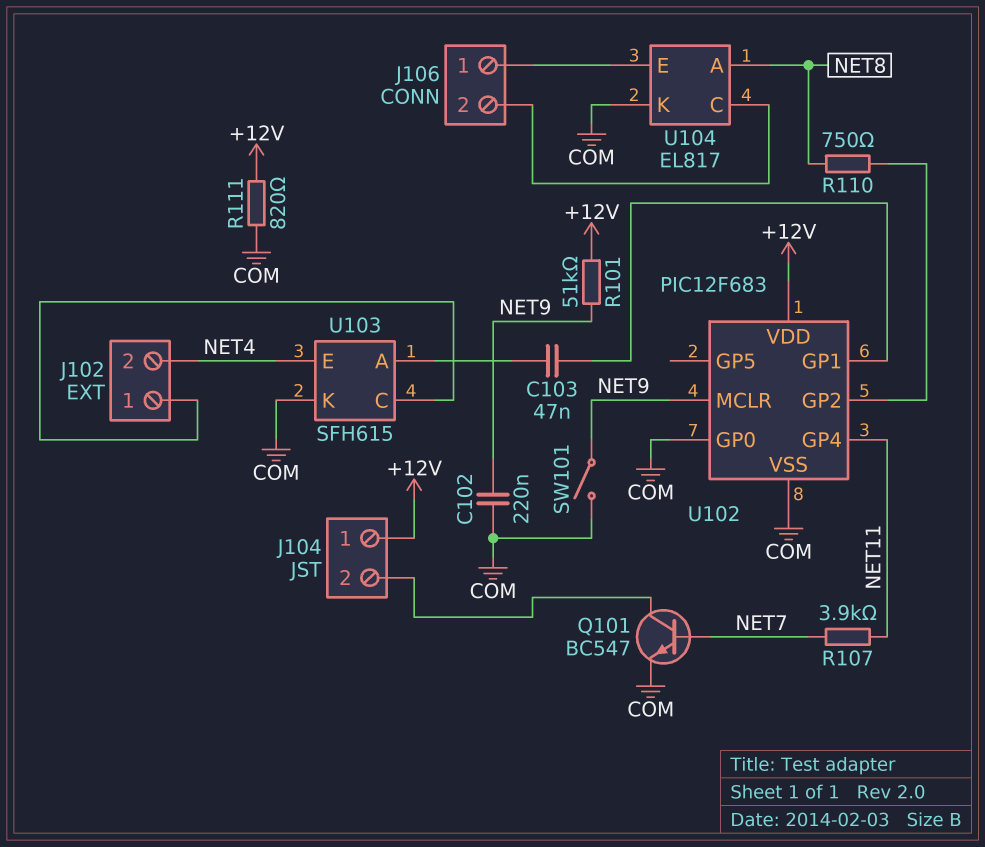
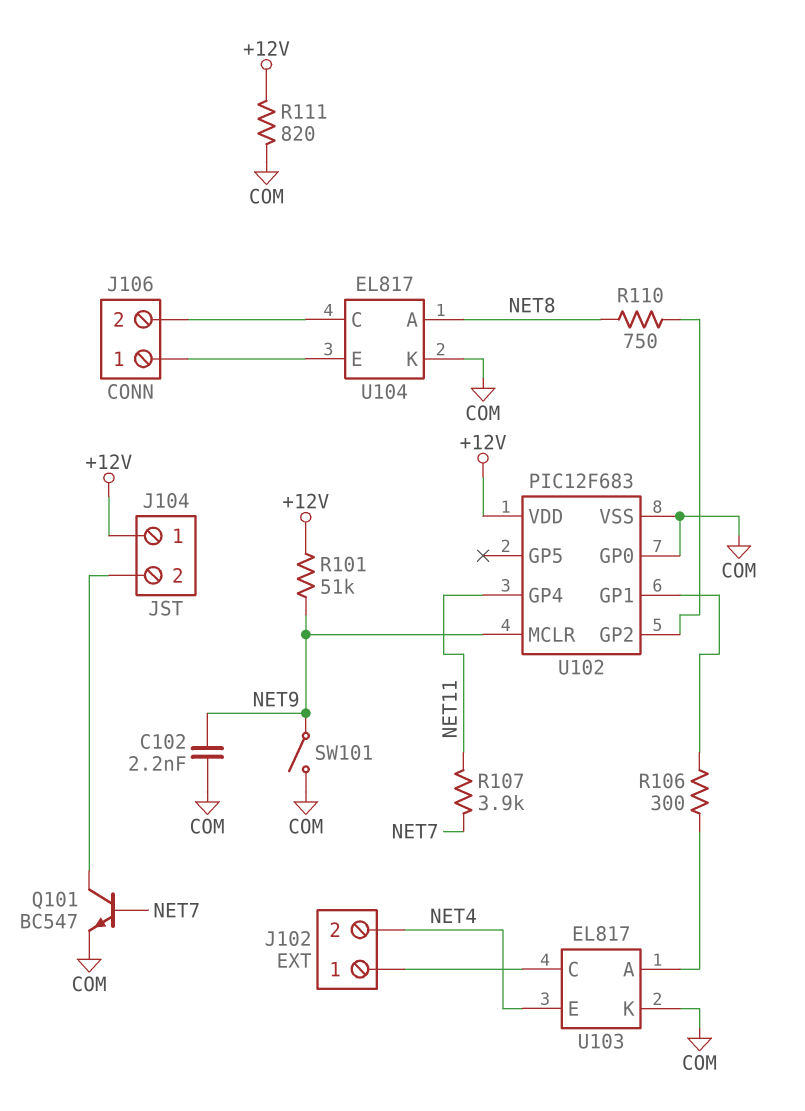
C102: 220nF (COM, NET9) -> 2.2nF (COM, NET9)
C103: 47nF (U102/GP1, U103/A) -> none
R106: none -> 300 (U102/GP1, U103/A)
U103: SFH615 -> EL817

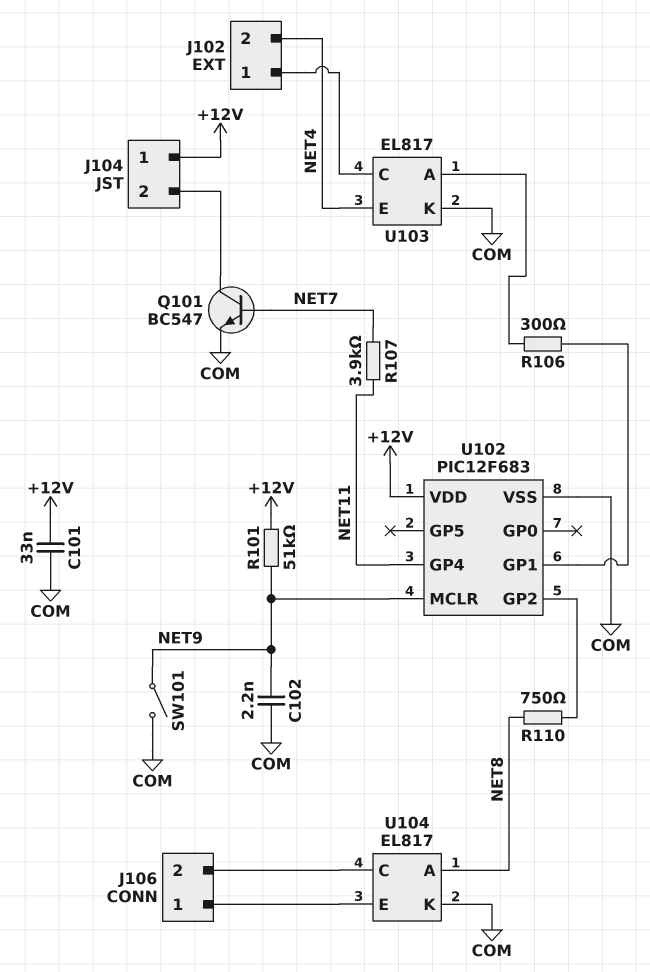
C101: none -> 33nF (+12V, COM)
R111: 820 (+12V, COM) -> none
U102 pin GP0: COM -> none

